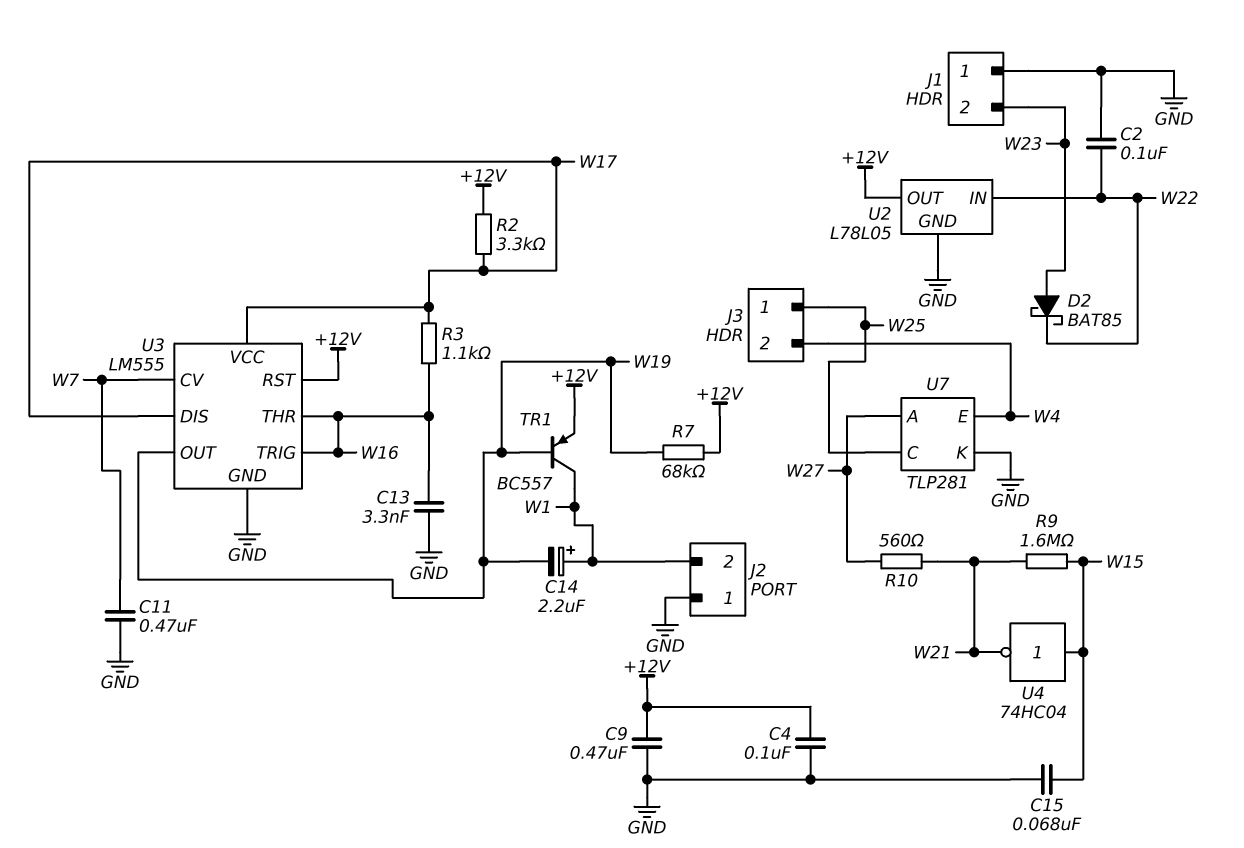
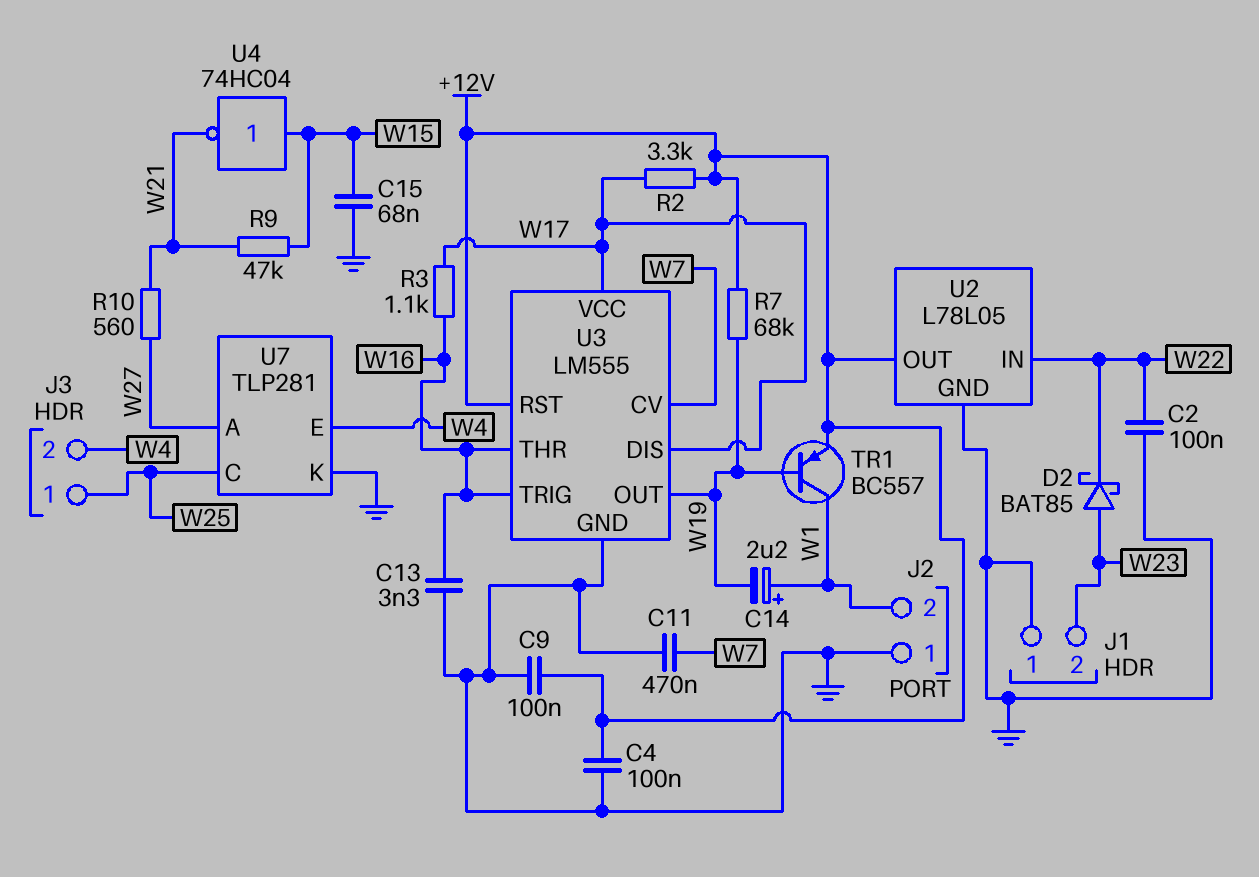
C9: 470nF (+12V, GND) -> 100nF (+12V, GND)
R9: 1.6M (W15, W21) -> 47k (W15, W21)

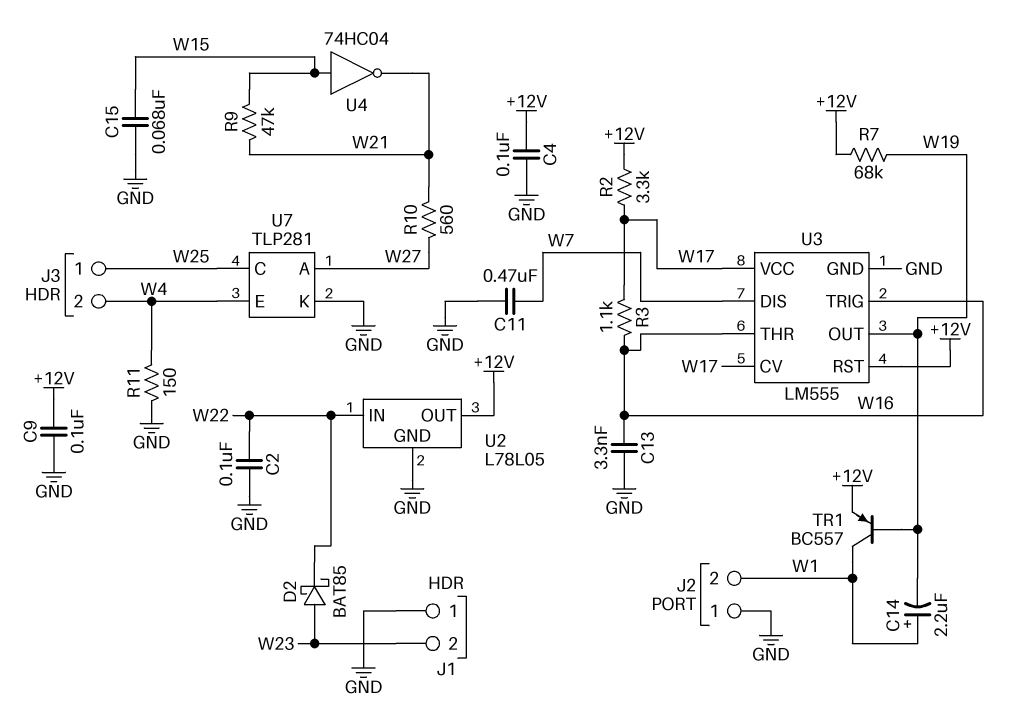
R11: none -> 150 (GND, W4)
U3 pin CV: W7 -> W17
U3 pin DIS: W17 -> W7

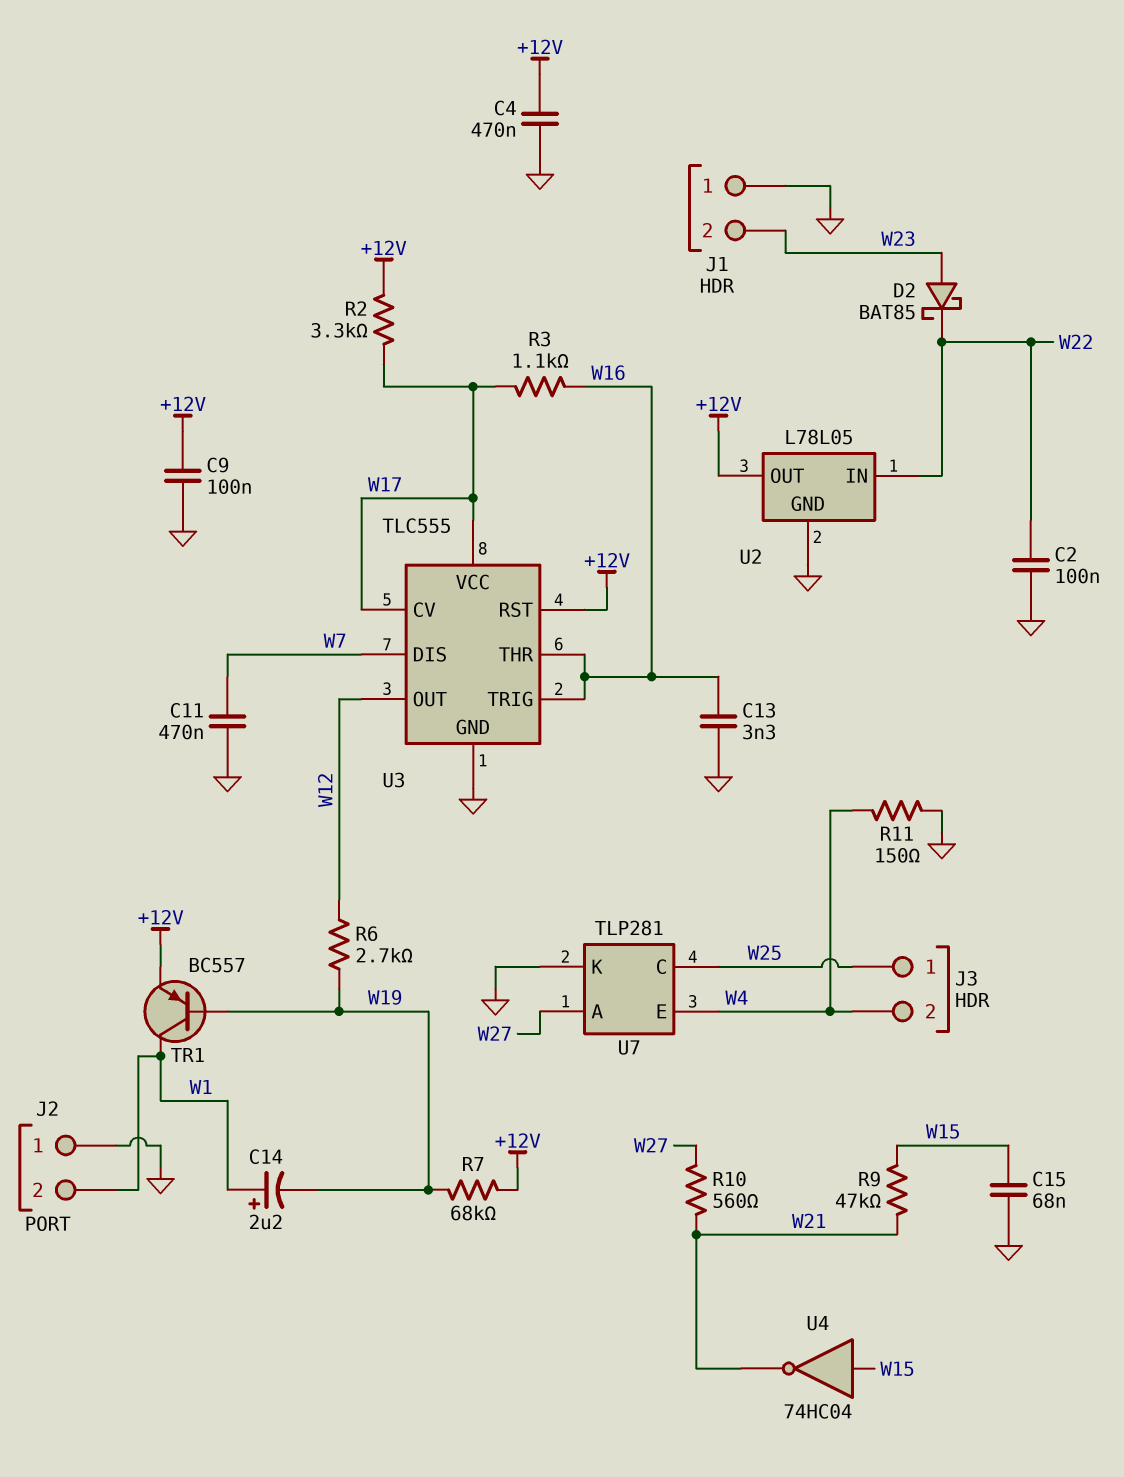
C4: 100nF (+12V, GND) -> 470nF (+12V, GND)
R6: none -> 2.7k (W12, W19)
U3: LM555 -> TLC555
U3 pin OUT: W19 -> W12

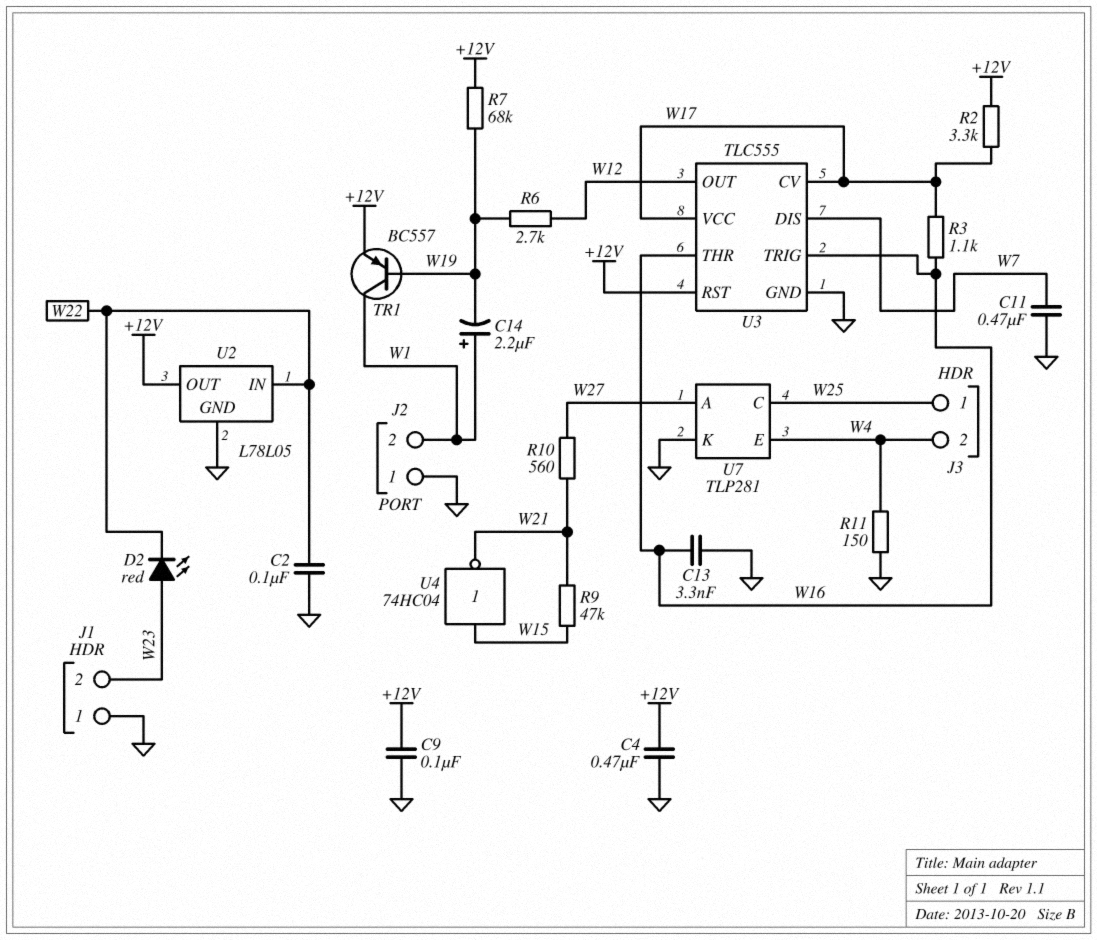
C15: 68nF (GND, W15) -> none
D2: schottky BAT85 (A W23, K W22) -> LED red (A W23, K W22)

